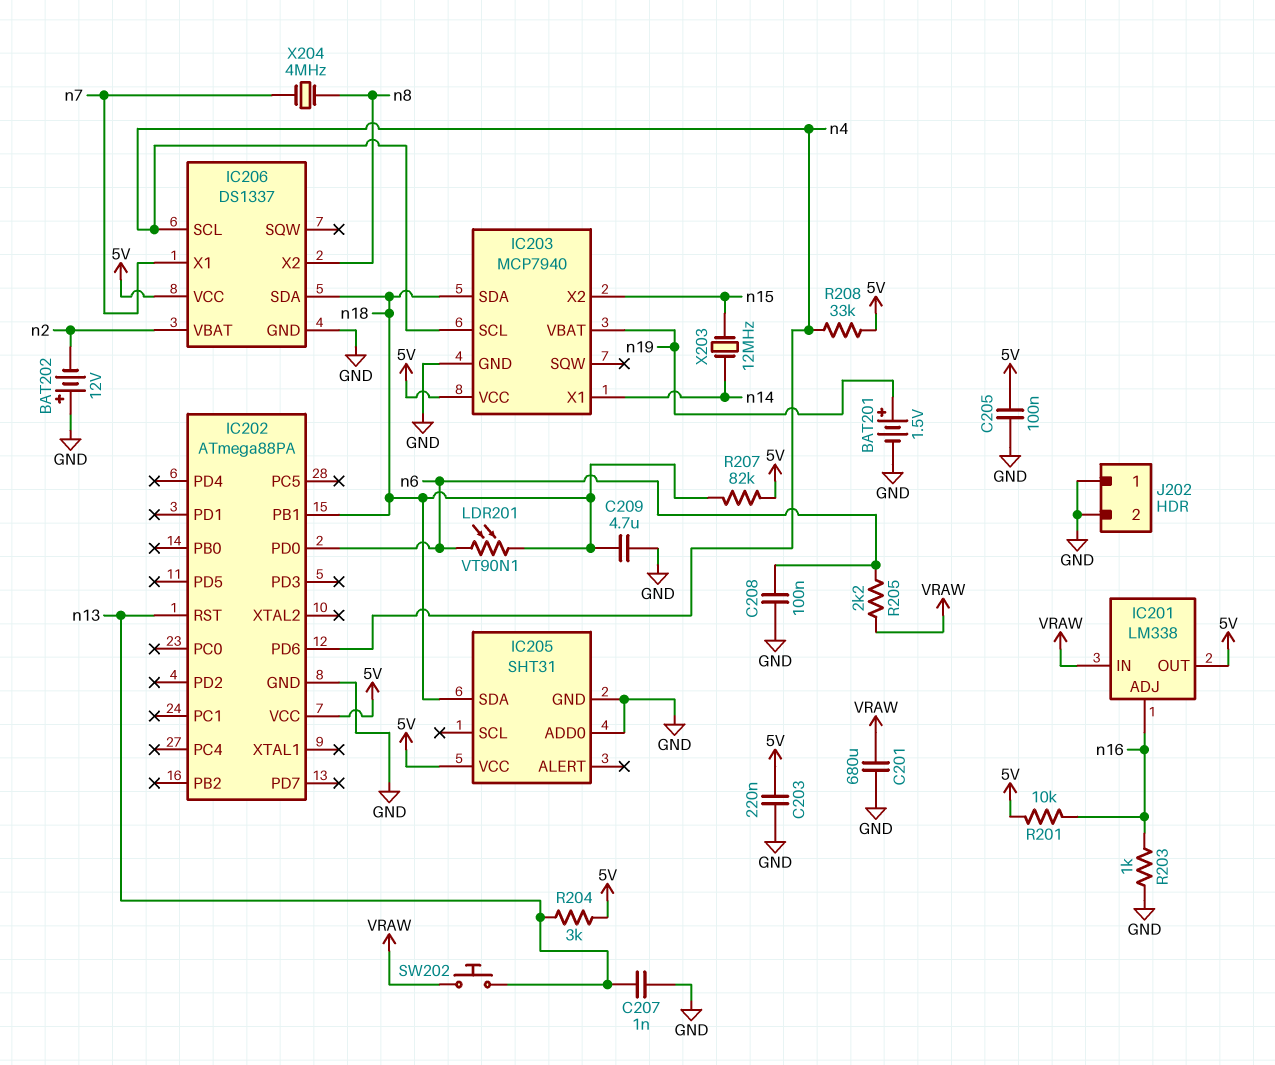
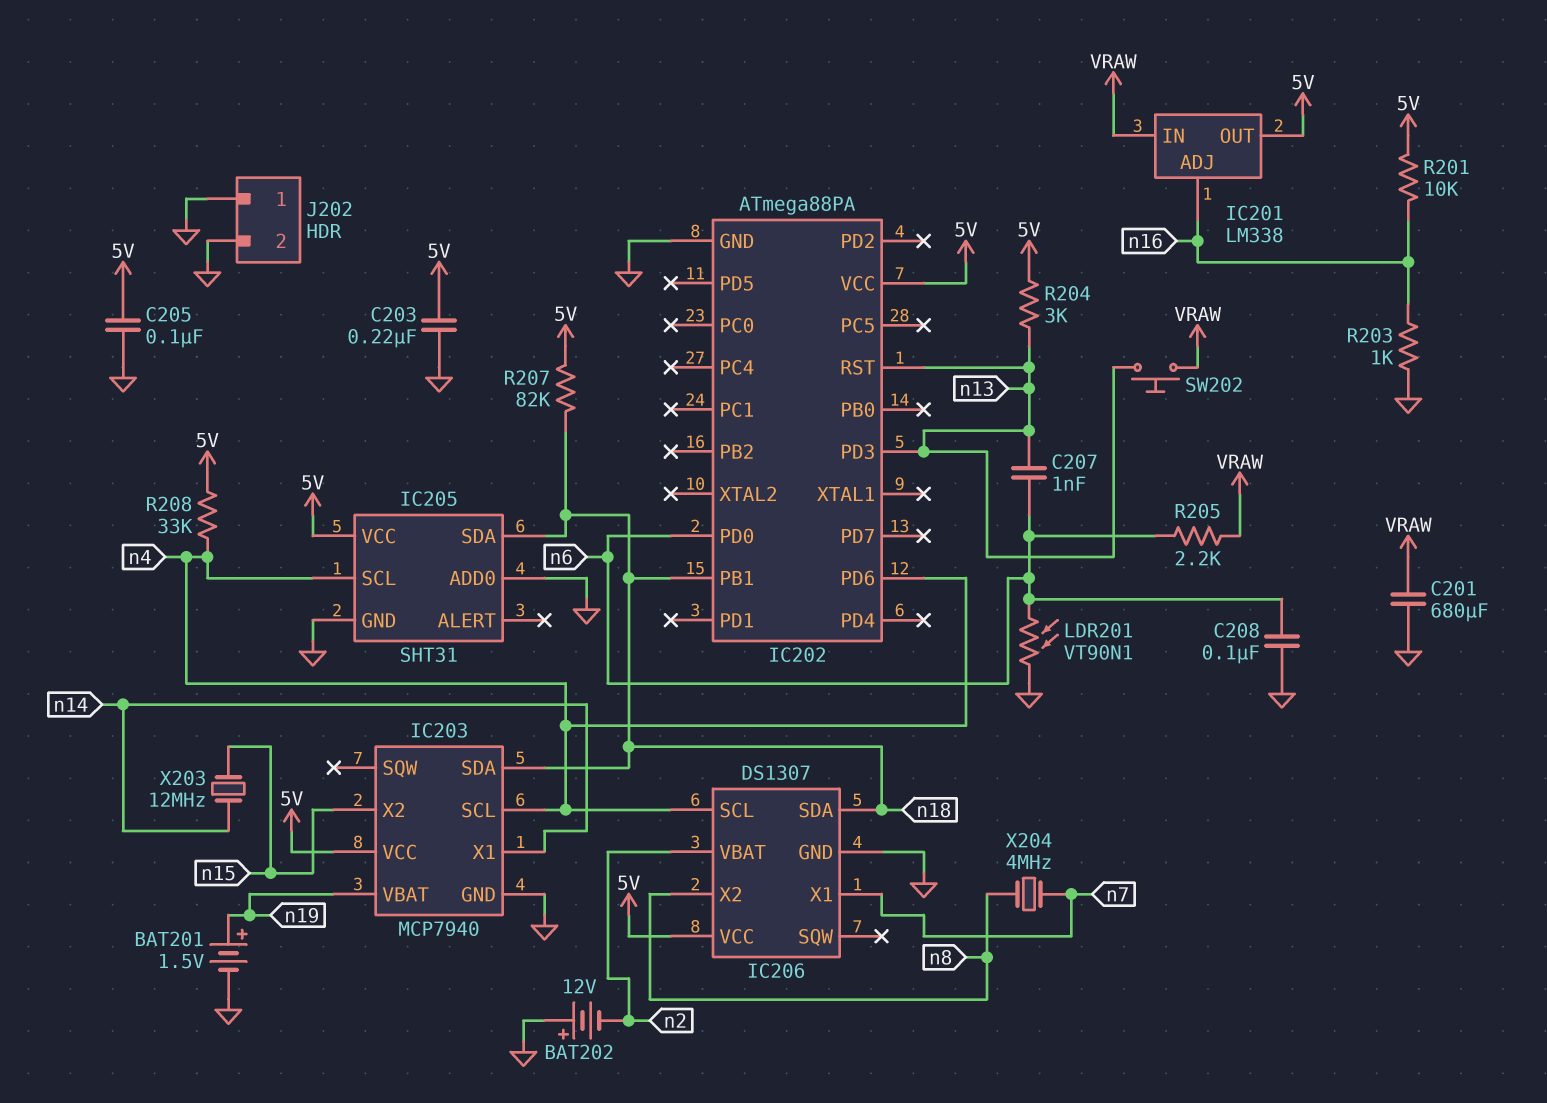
C207: 1nF (GND, n13) -> 1nF (n6, n13)
C209: 4.7uF (GND, n18) -> none
IC202 pin PD3: none -> n13
IC205 pin SCL: none -> n4
IC206: DS1337 -> DS1307
LDR201: VT90N1 (n6, n18) -> VT90N1 (GND, n6)

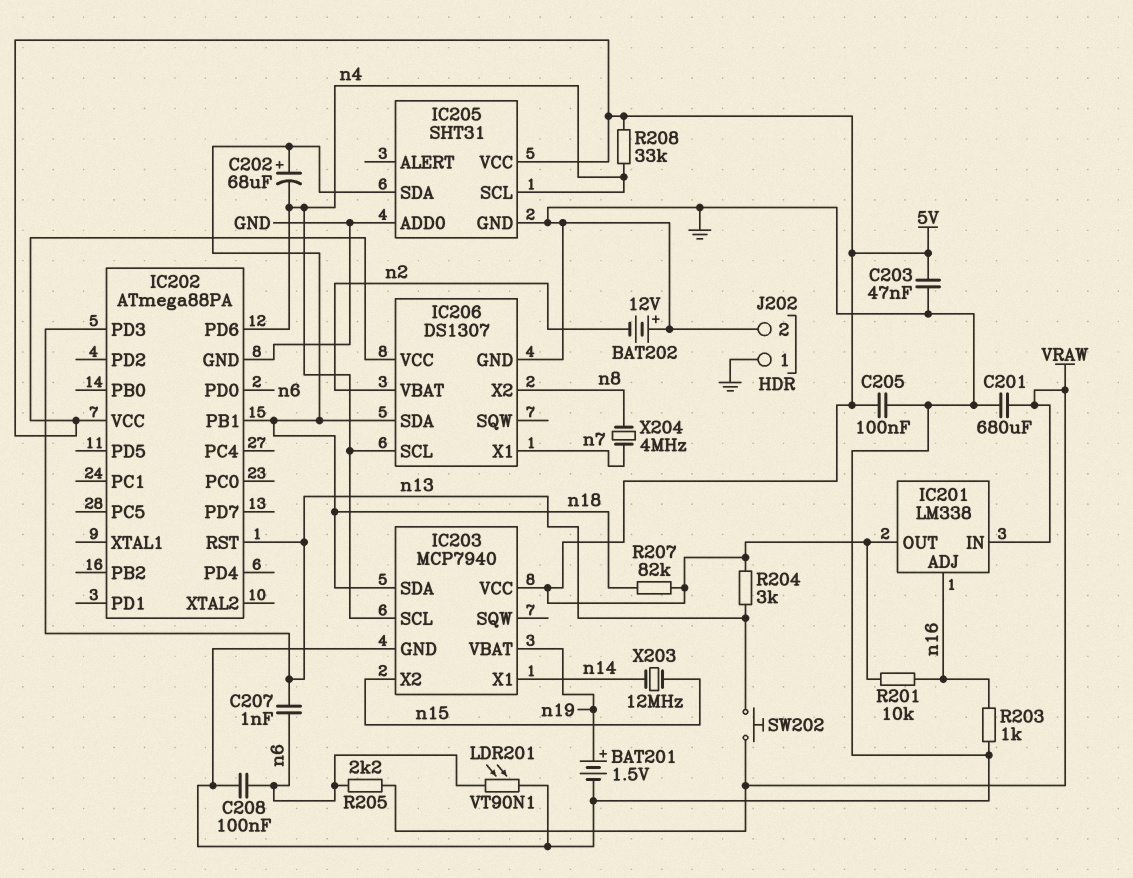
C202: none -> 68uF (plus n18, minus n4)
C203: 220nF (5V, GND) -> 47nF (5V, GND)

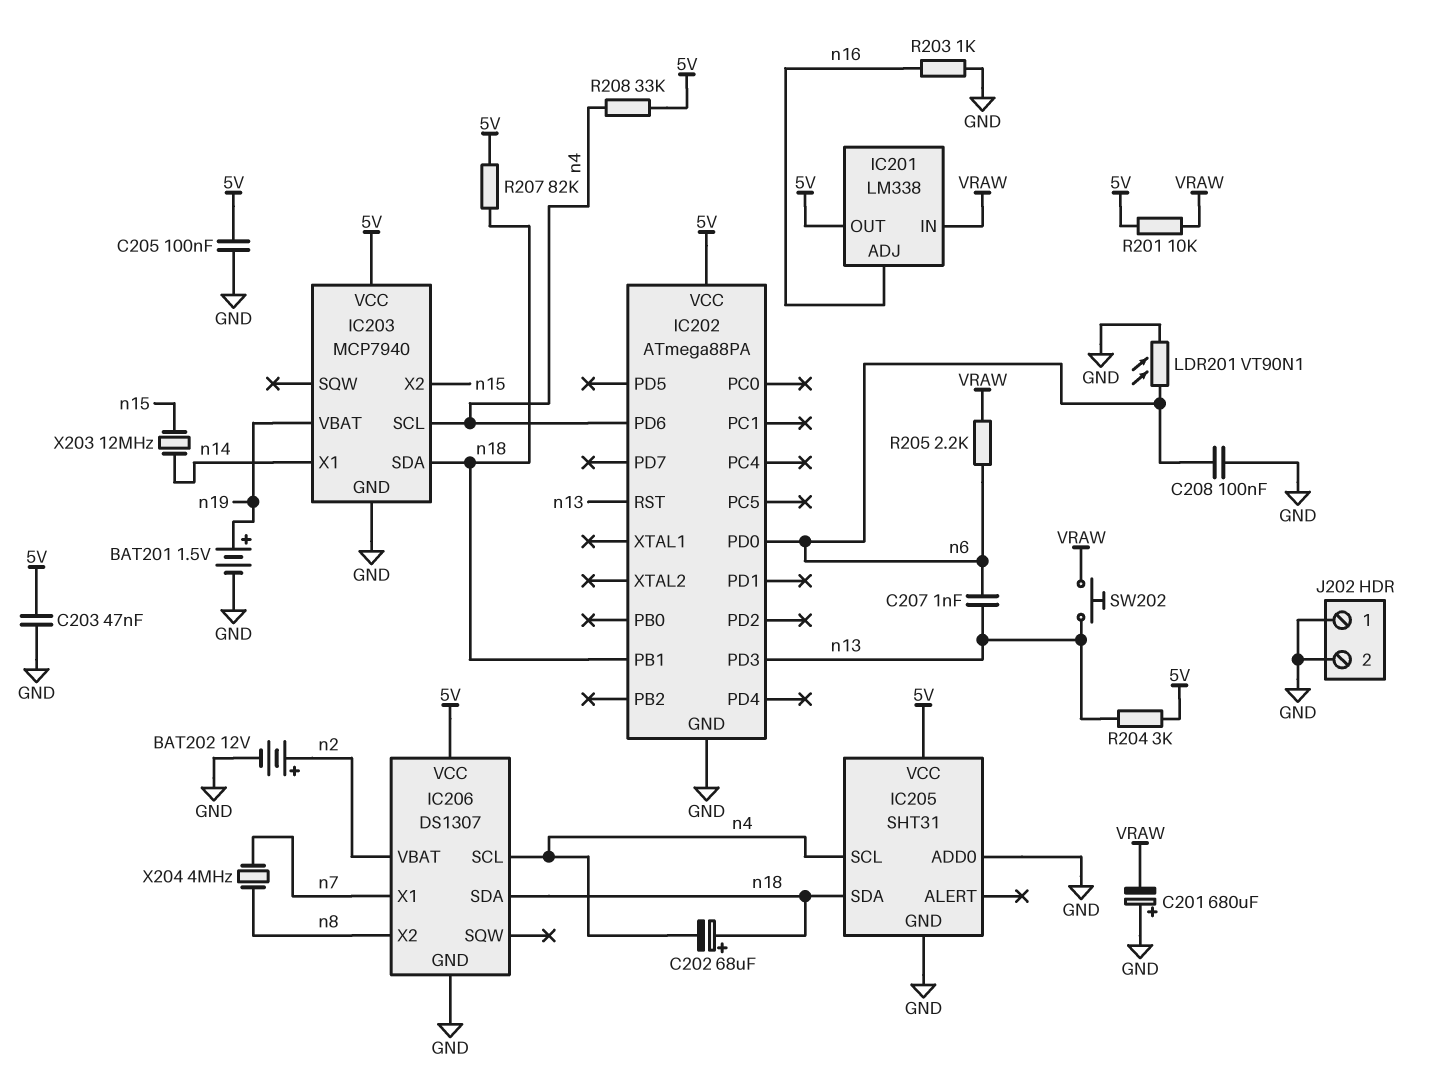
BAT202: 12V (plus GND, minus n2) -> 12V (plus n2, minus GND)
C201: 680uF (GND, VRAW) -> 680uF (plus GND, minus VRAW)
R201: 10k (5V, n16) -> 10k (5V, VRAW)

